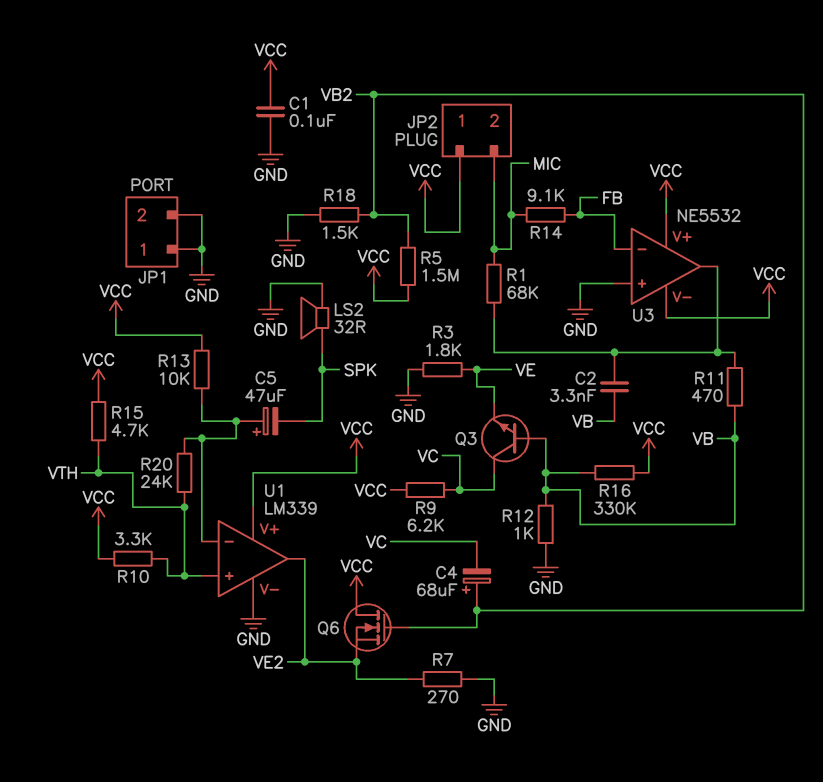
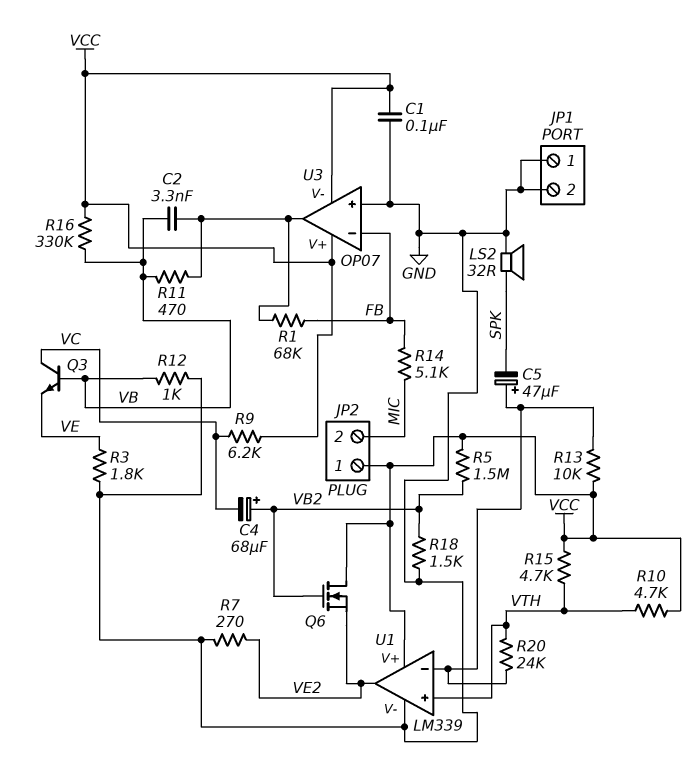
R1: 68k (MIC, U3/out) -> 68k (FB, U3/out)
R10: 3.3k (VCC, VTH) -> 4.7k (VCC, VTH)
R14: 9.1k (FB, MIC) -> 5.1k (FB, MIC)
U3: NE5532 -> OP07

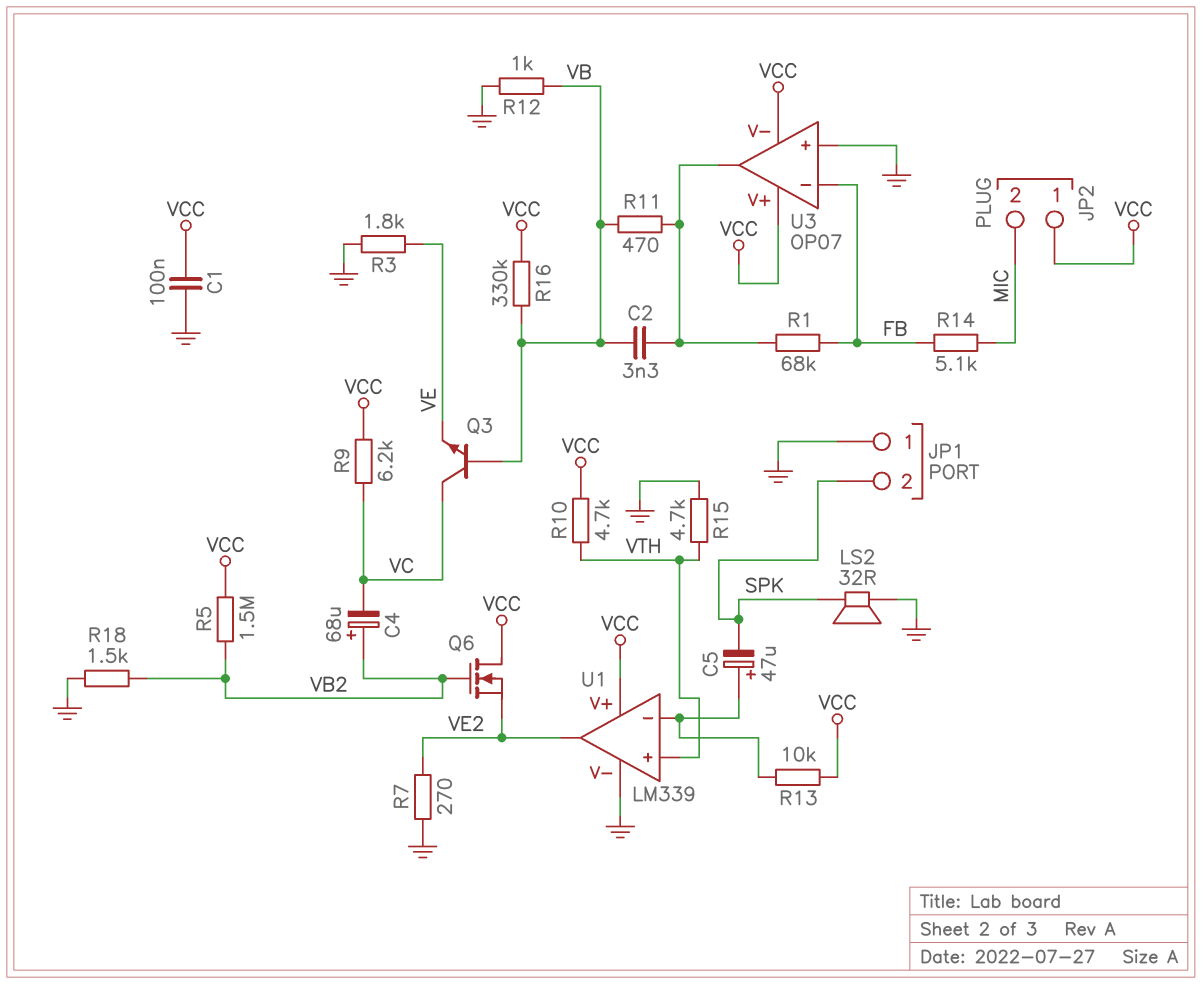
JP1 pin 2: GND -> SPK
R15: 4.7k (VCC, VTH) -> 4.7k (GND, VTH)
R20: 24k (U1/in-, VTH) -> none

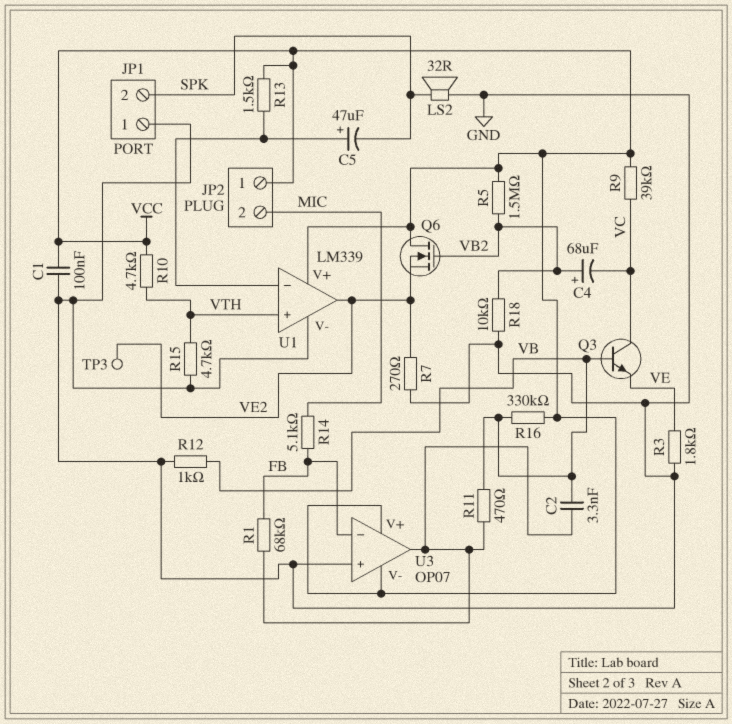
R9: 6.2k (VC, VCC) -> 39k (VC, VCC)
R13: 10k (U1/in-, VCC) -> 1.5k (U1/in-, VCC)
R18: 1.5k (GND, VB2) -> 10k (GND, VB2)
TP3: none -> test point (VE2)

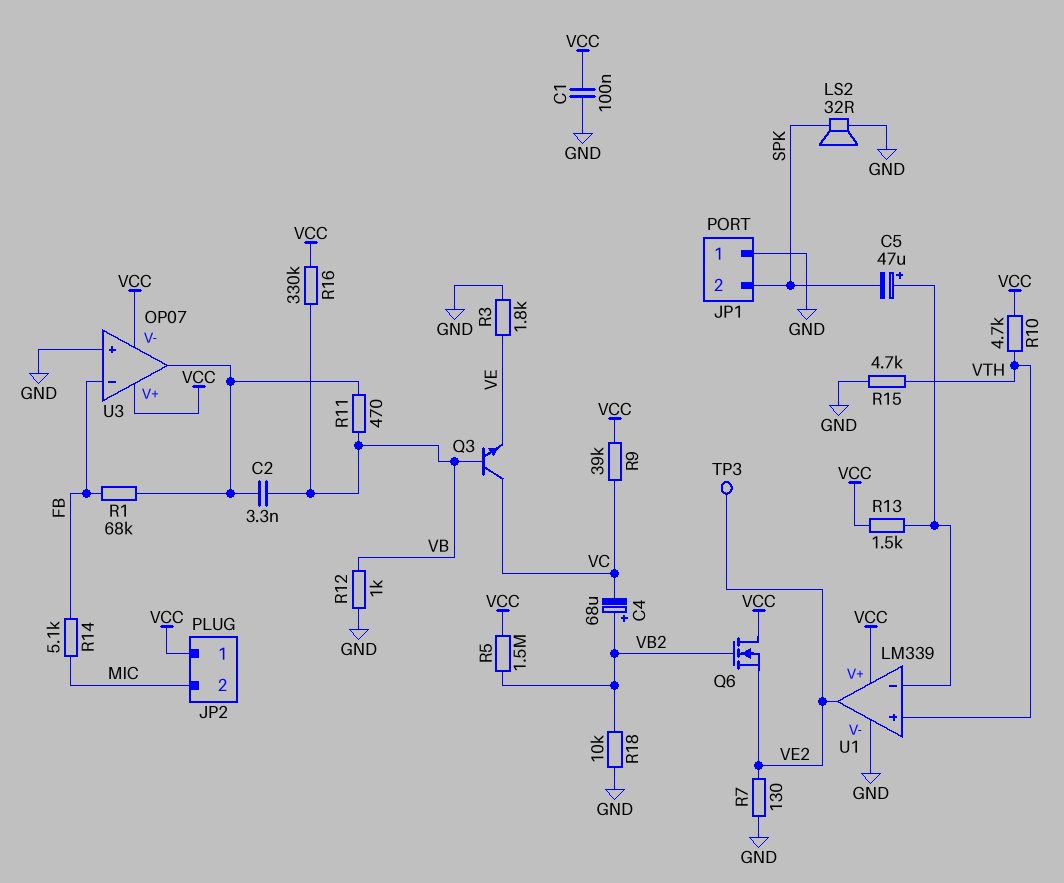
R7: 270 (GND, VE2) -> 130 (GND, VE2)

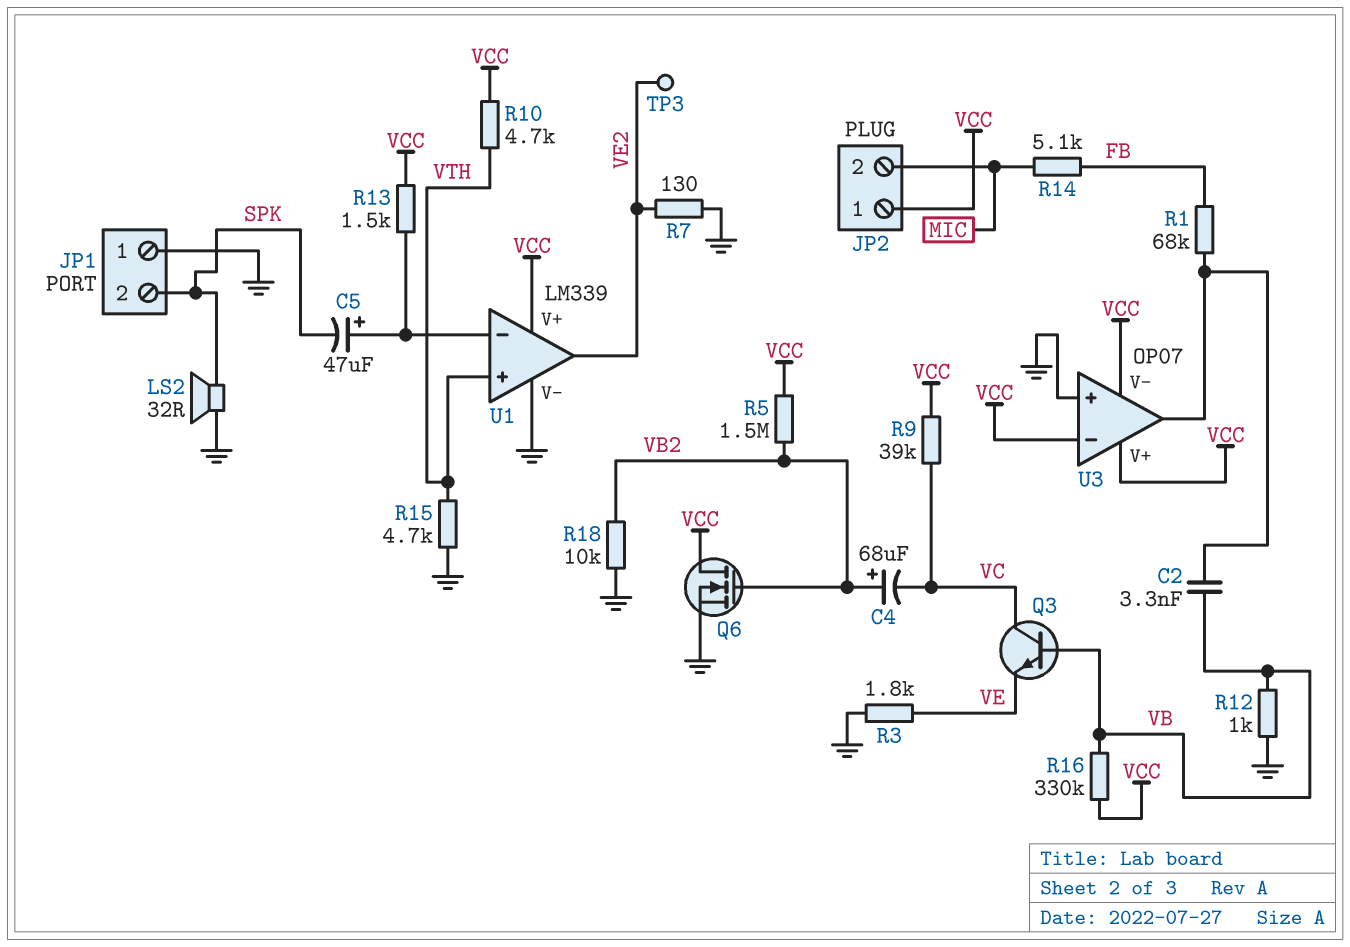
C1: 100nF (GND, VCC) -> none
Q6: NMOS (G VB2, D VCC, S VE2) -> NMOS (G VB2, D VCC, S GND)
R11: 470 (U3/out, VB) -> none
U3 pin in-: FB -> VCC

